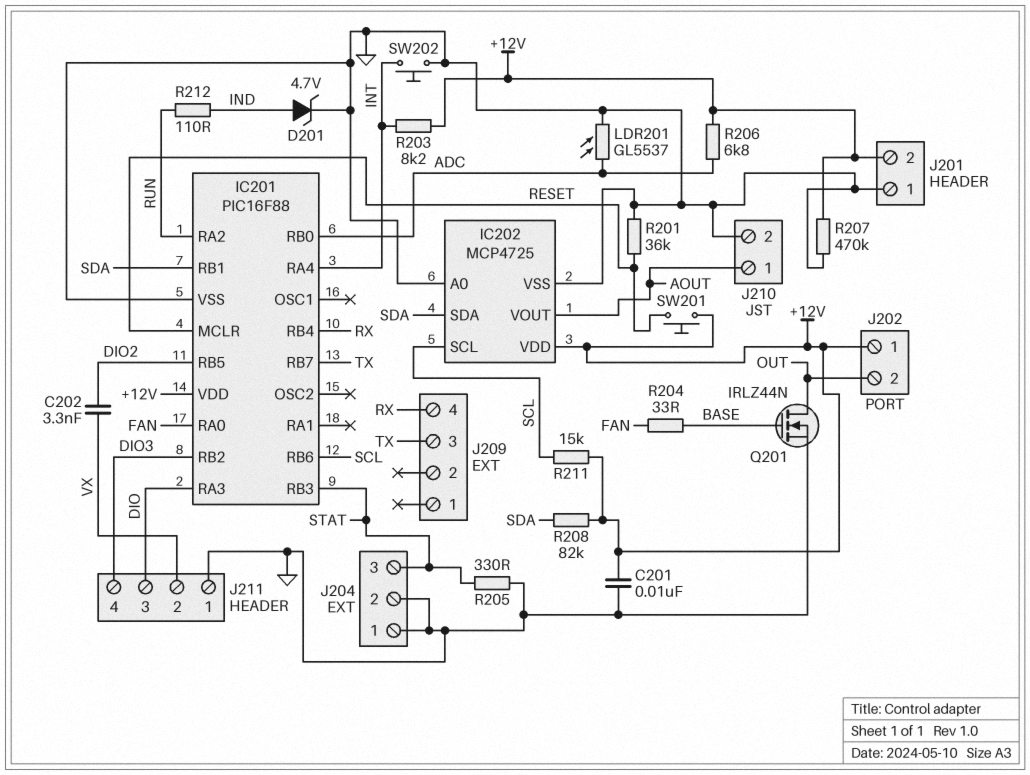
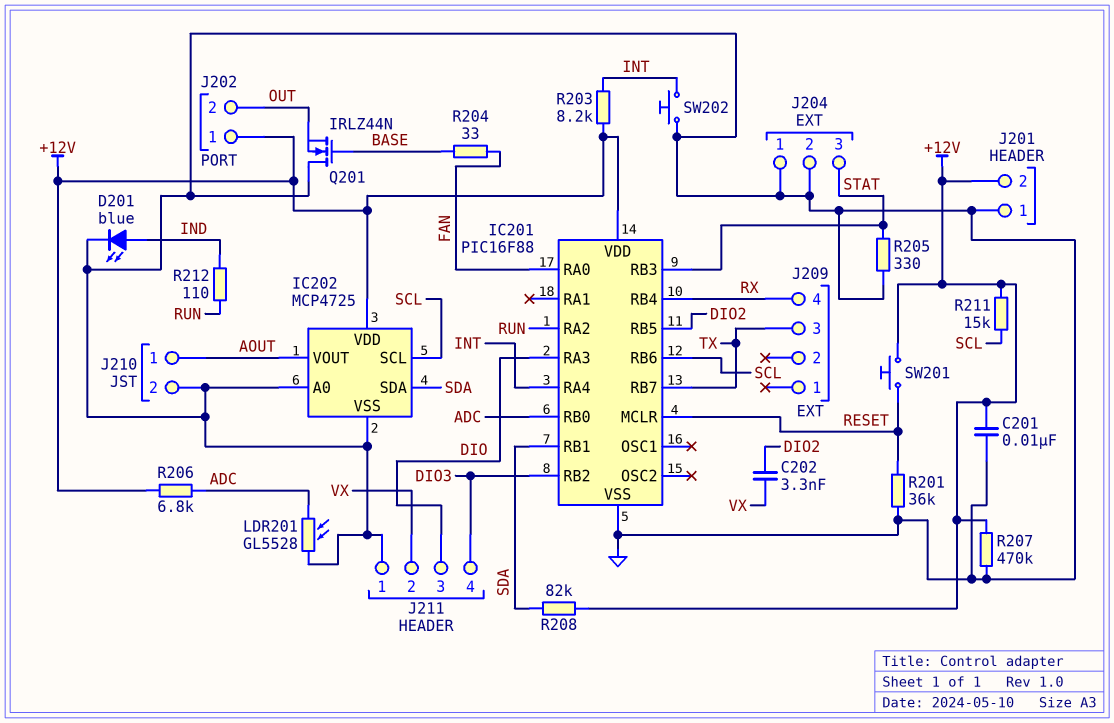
D201: zener 4.7V (A IND, K GND) -> LED blue (A IND, K GND)
LDR201: GL5537 (ADC, GND) -> GL5528 (ADC, GND)
Q201: NMOS IRLZ44N (G BASE, D OUT, S GND) -> NMOS IRLZ44N (G BASE, D GND, S OUT)

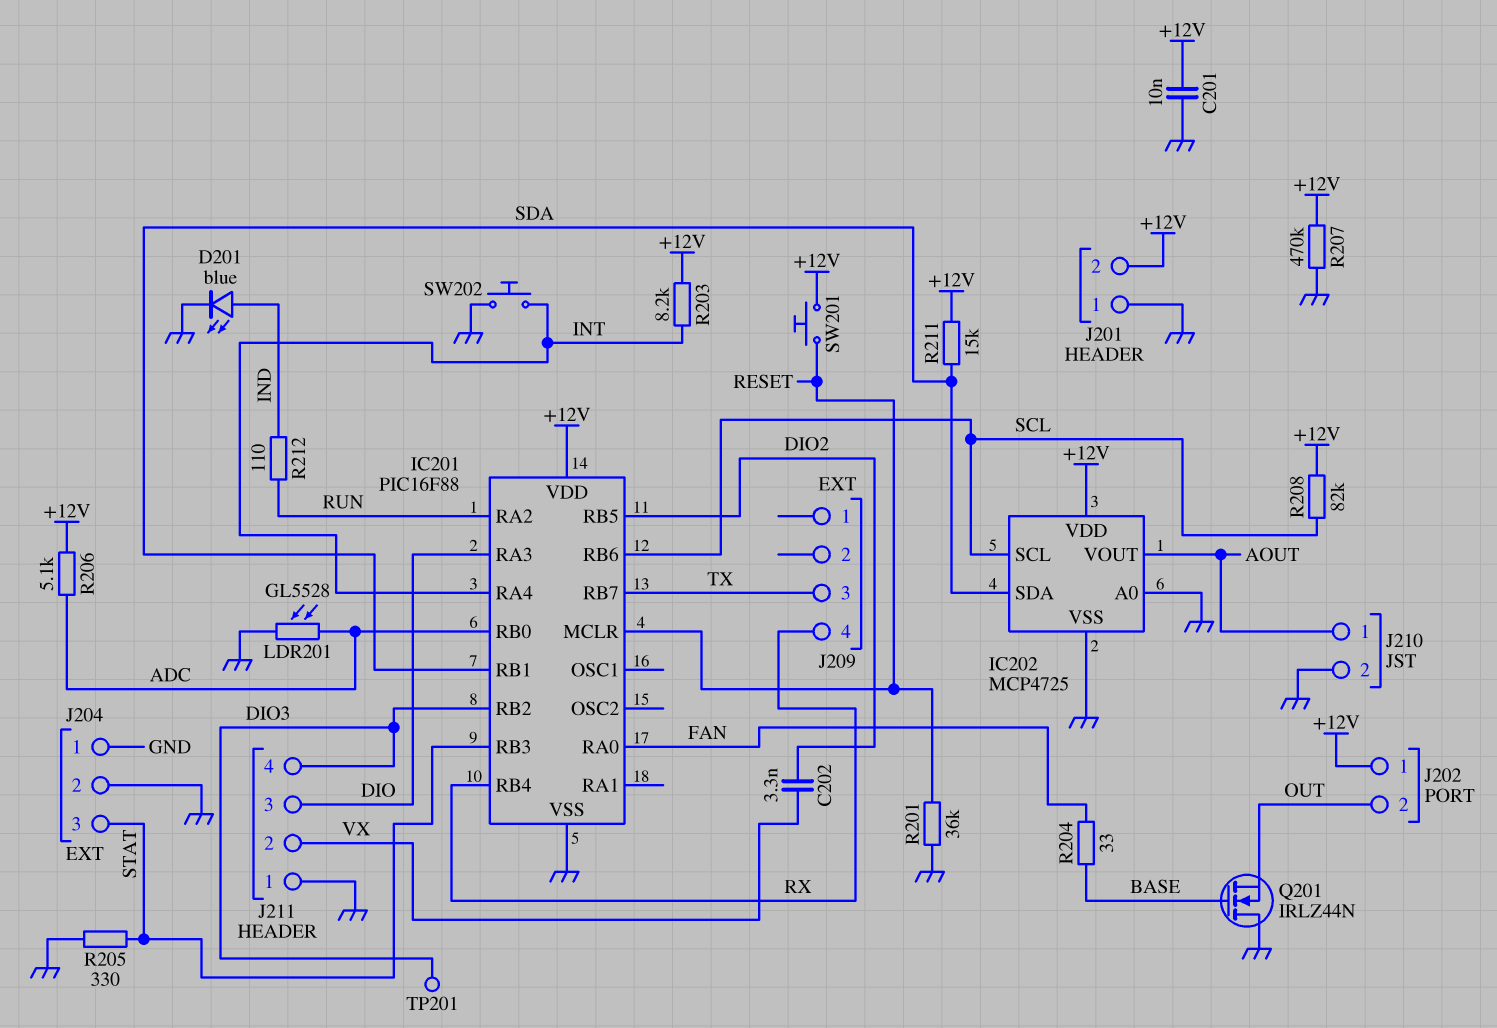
R206: 6.8k (+12V, ADC) -> 5.1k (+12V, ADC)
R208: 82k (+12V, SDA) -> 82k (+12V, SCL)
R211: 15k (+12V, SCL) -> 15k (+12V, SDA)
TP201: none -> test point (DIO3)

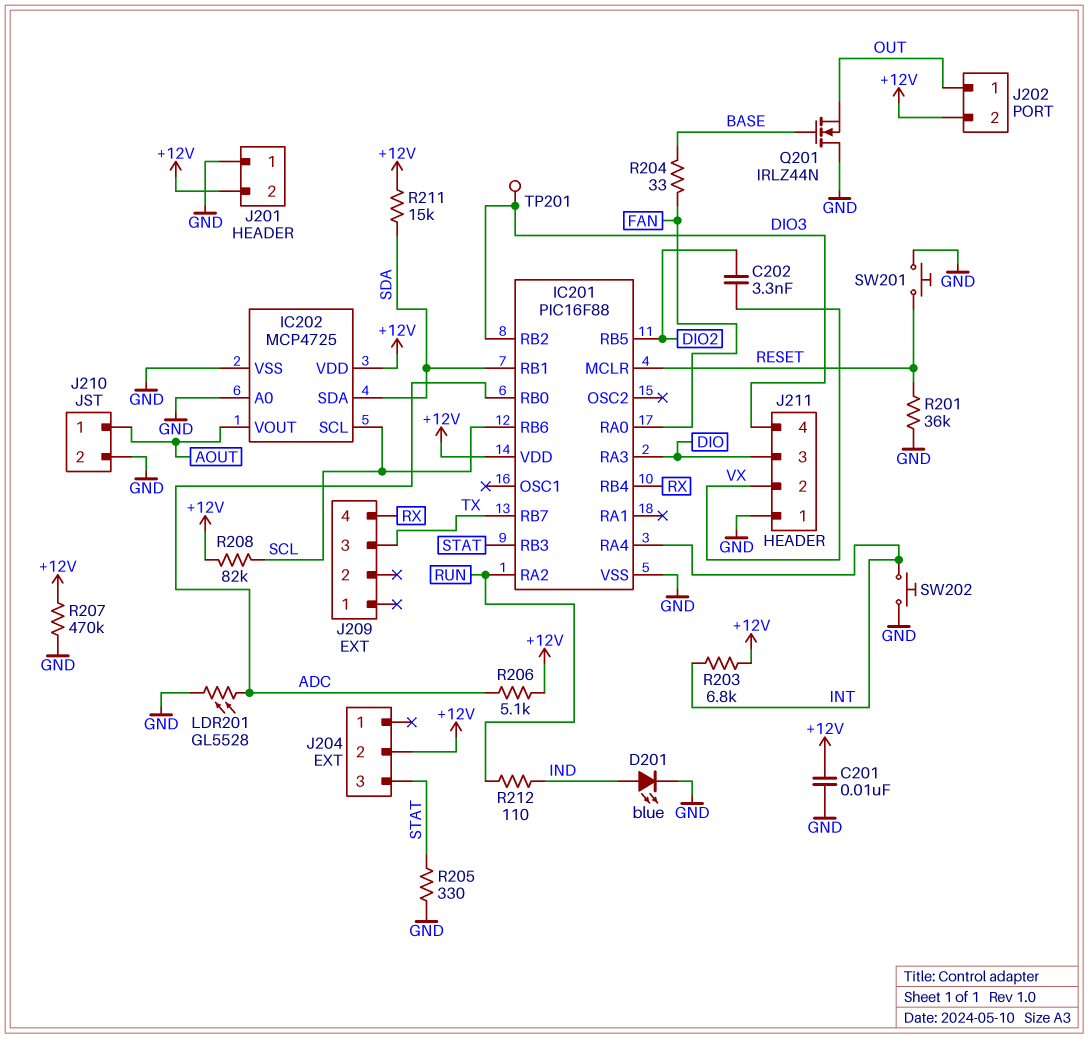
J202 pin 1: +12V -> OUT
J202 pin 2: OUT -> +12V
J204 pin 1: GND -> none
J204 pin 2: GND -> +12V
R203: 8.2k (+12V, INT) -> 6.8k (+12V, INT)
SW201: button (+12V, RESET) -> button (GND, RESET)

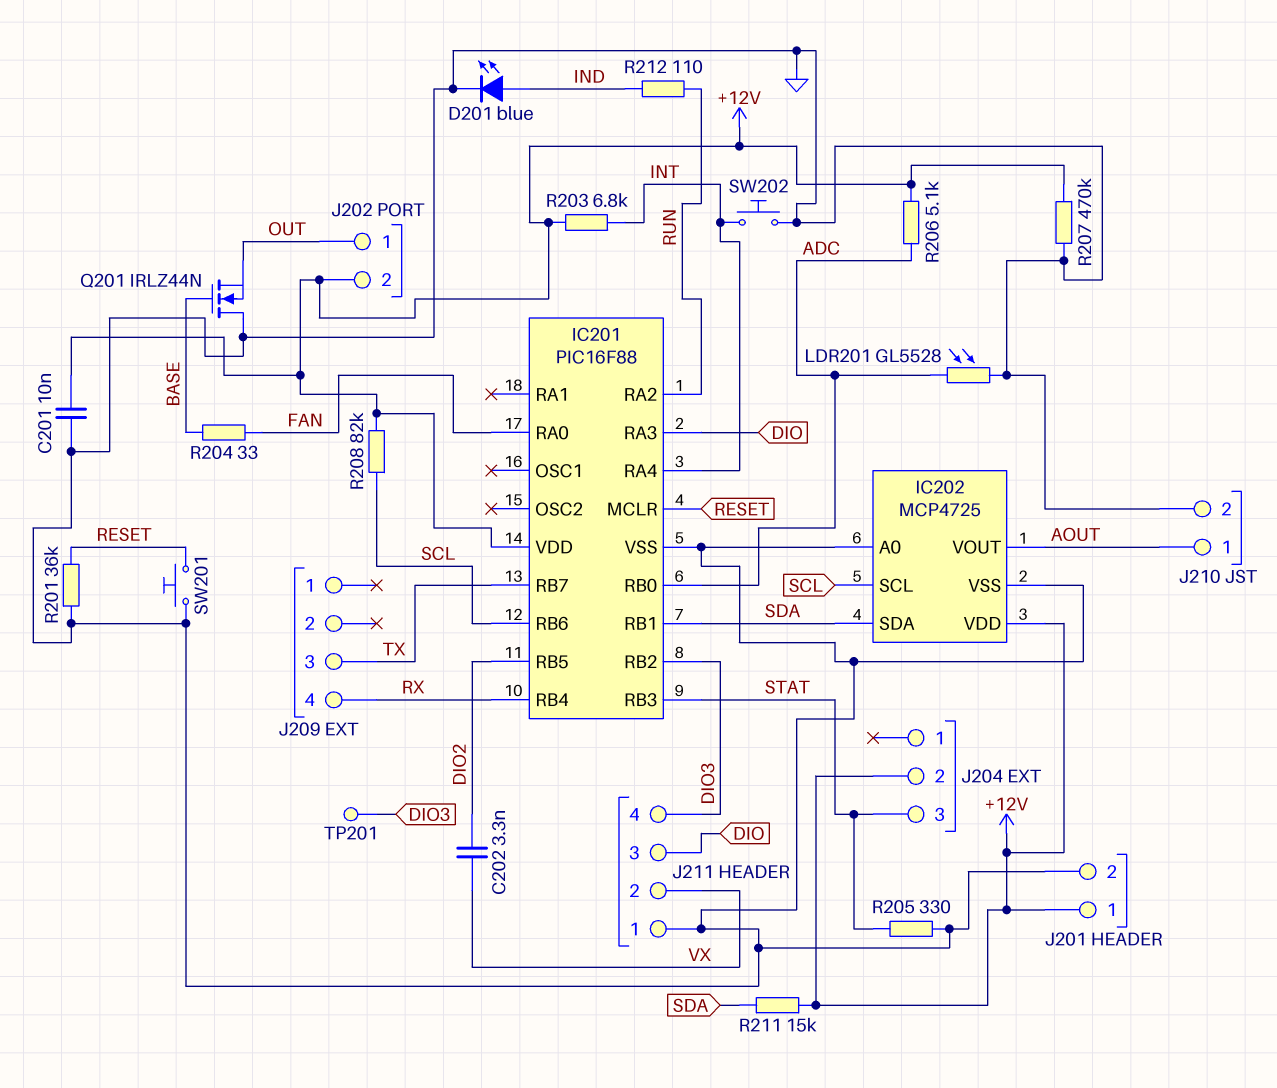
J201 pin 1: GND -> +12V
J201 pin 2: +12V -> GND

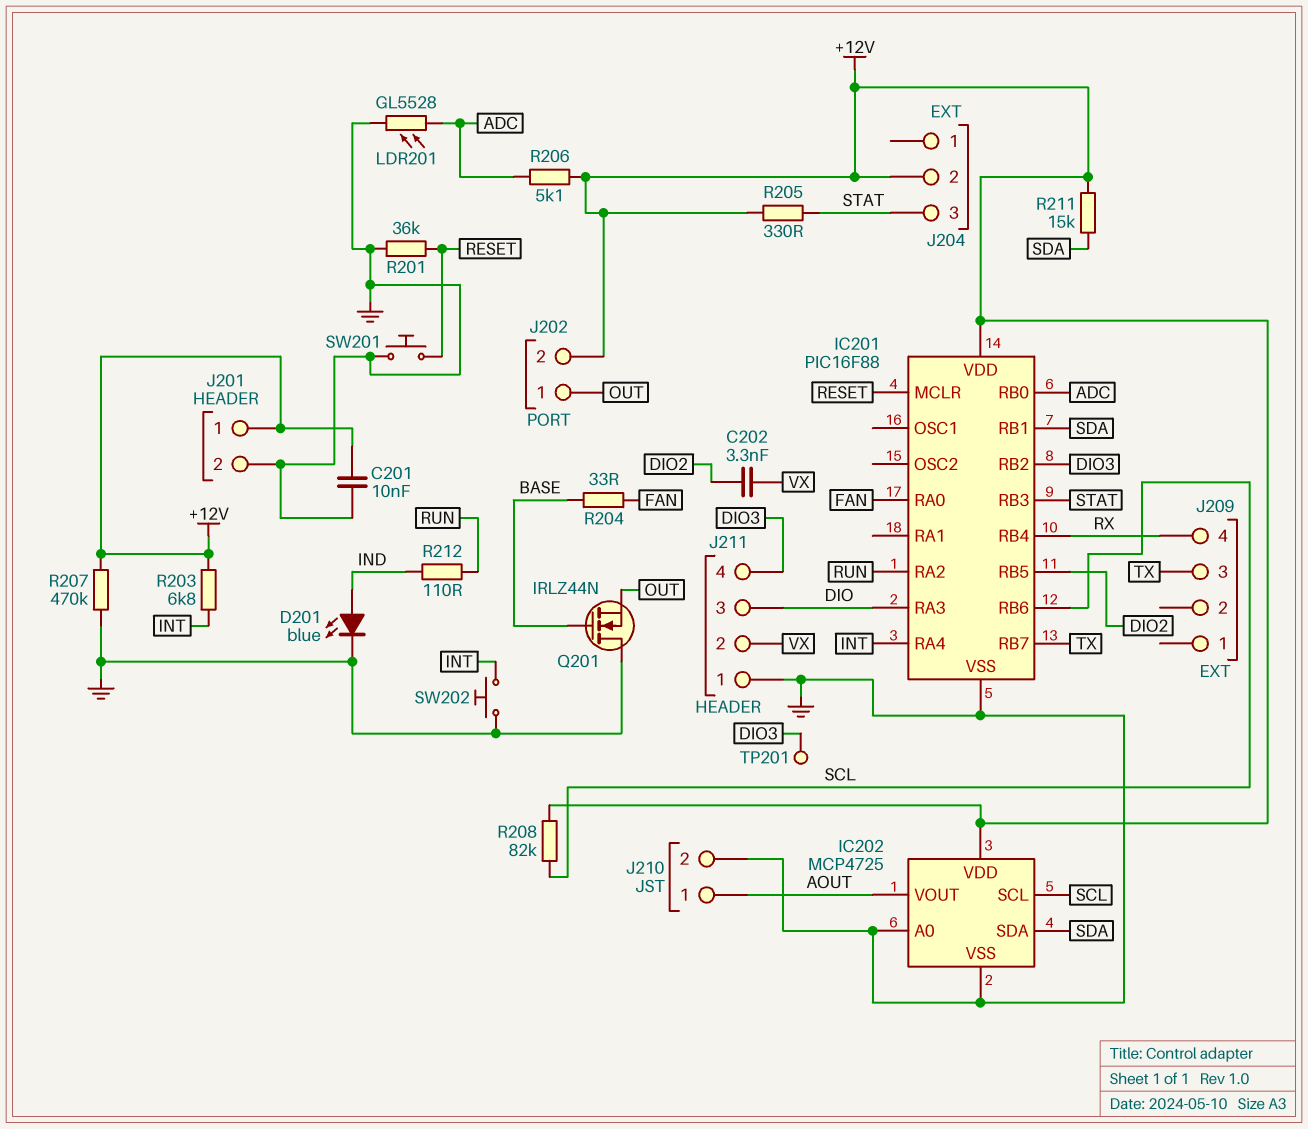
R205: 330 (GND, STAT) -> 330 (+12V, STAT)

